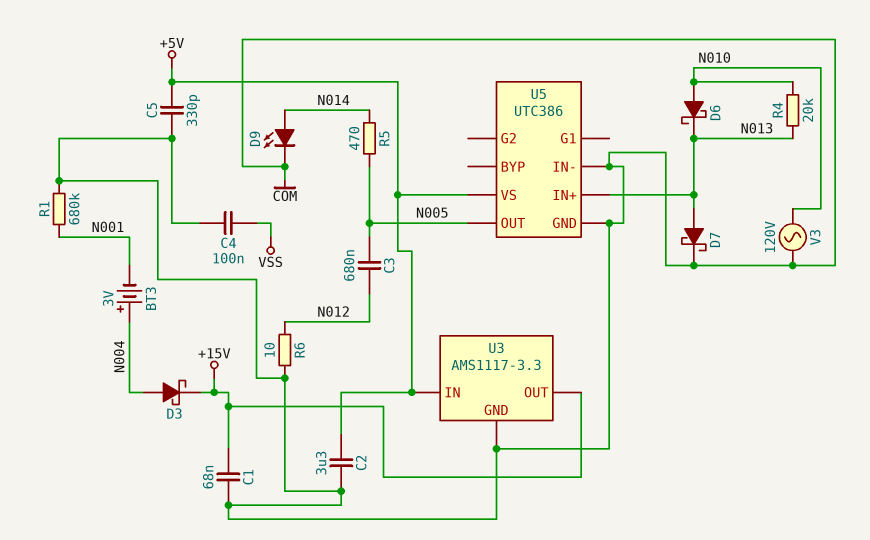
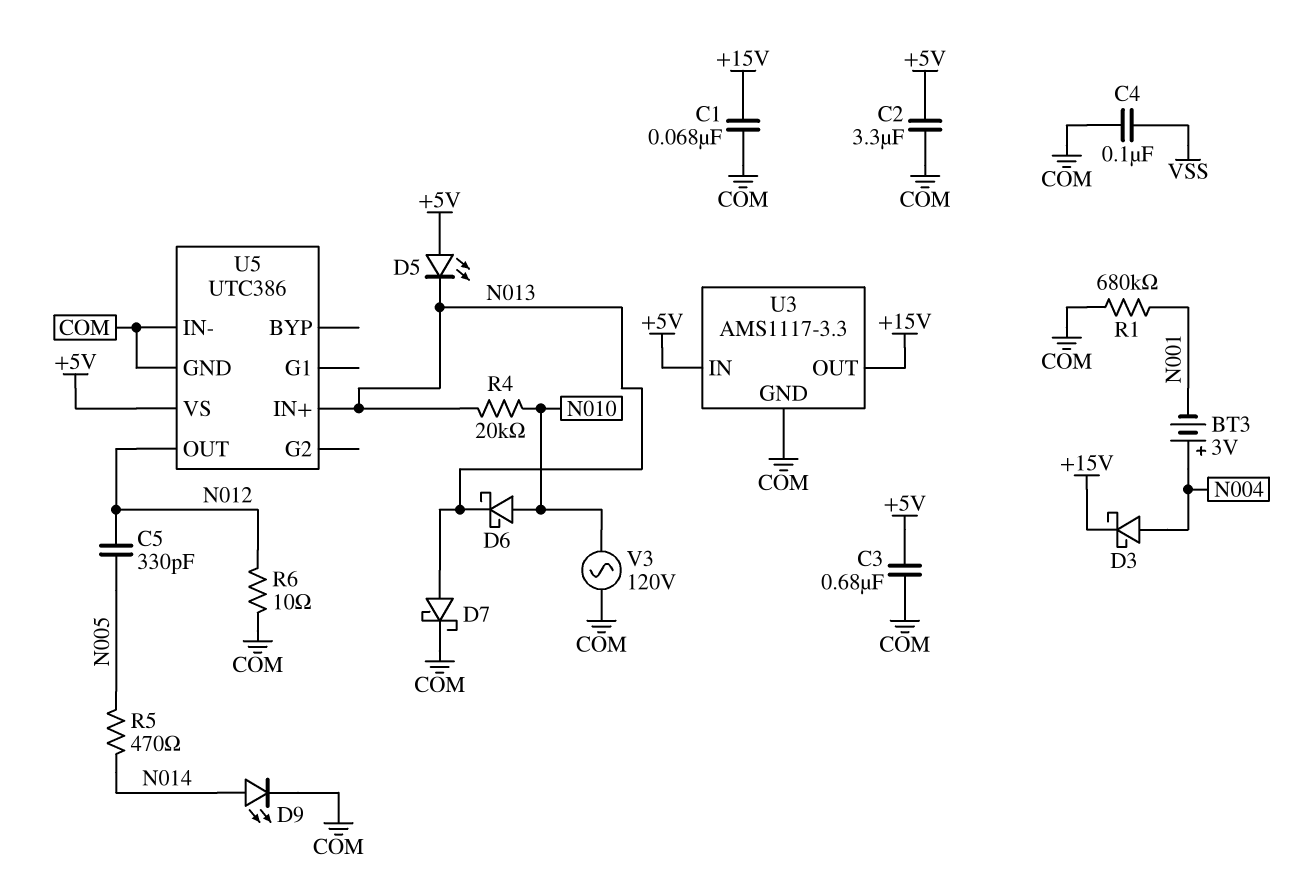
C3: 680nF (N005, N012) -> 680nF (+5V, COM)
C5: 330pF (+5V, COM) -> 330pF (N005, N012)
D5: none -> LED (A +5V, K N013)
U5 pin OUT: N005 -> N012

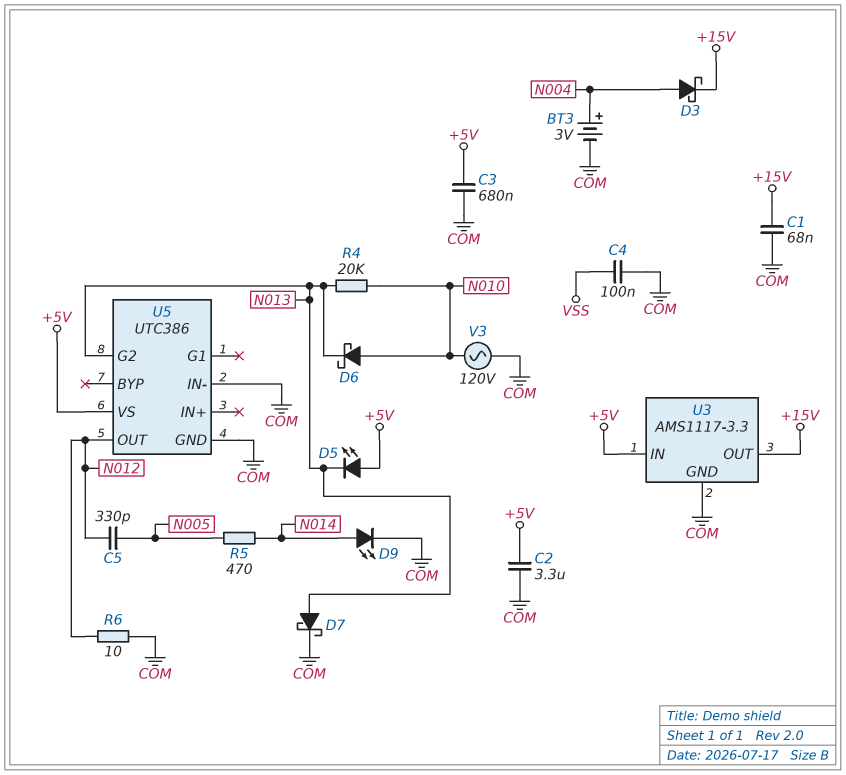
BT3: 3V (plus N004, minus N001) -> 3V (plus N004, minus COM)
R1: 680k (COM, N001) -> none
U5 pin G2: none -> N013
U5 pin IN+: N013 -> none

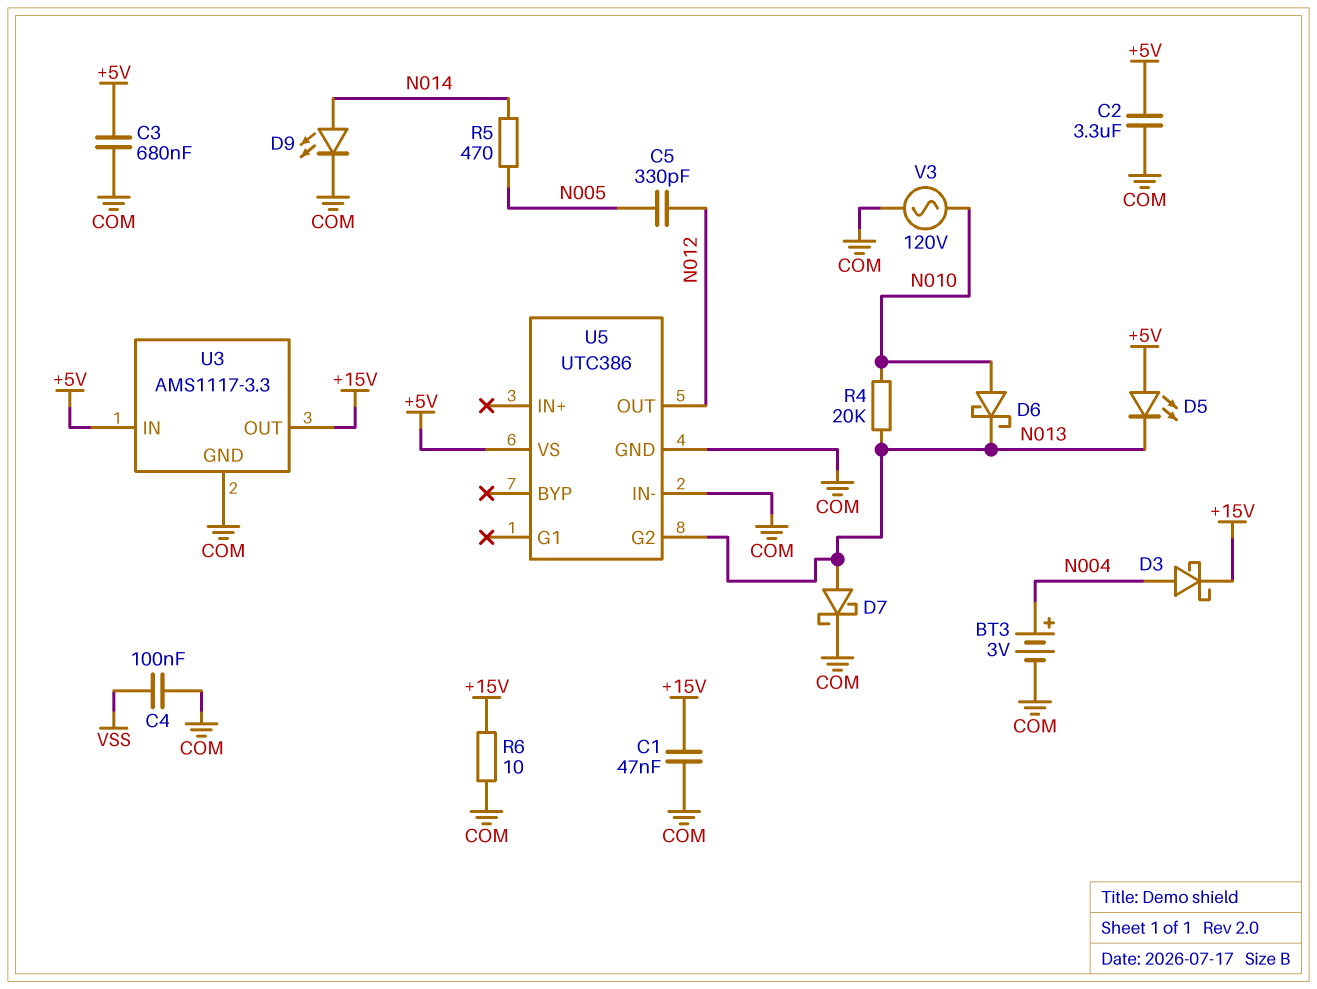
C1: 68nF (+15V, COM) -> 47nF (+15V, COM)
R6: 10 (COM, N012) -> 10 (+15V, COM)

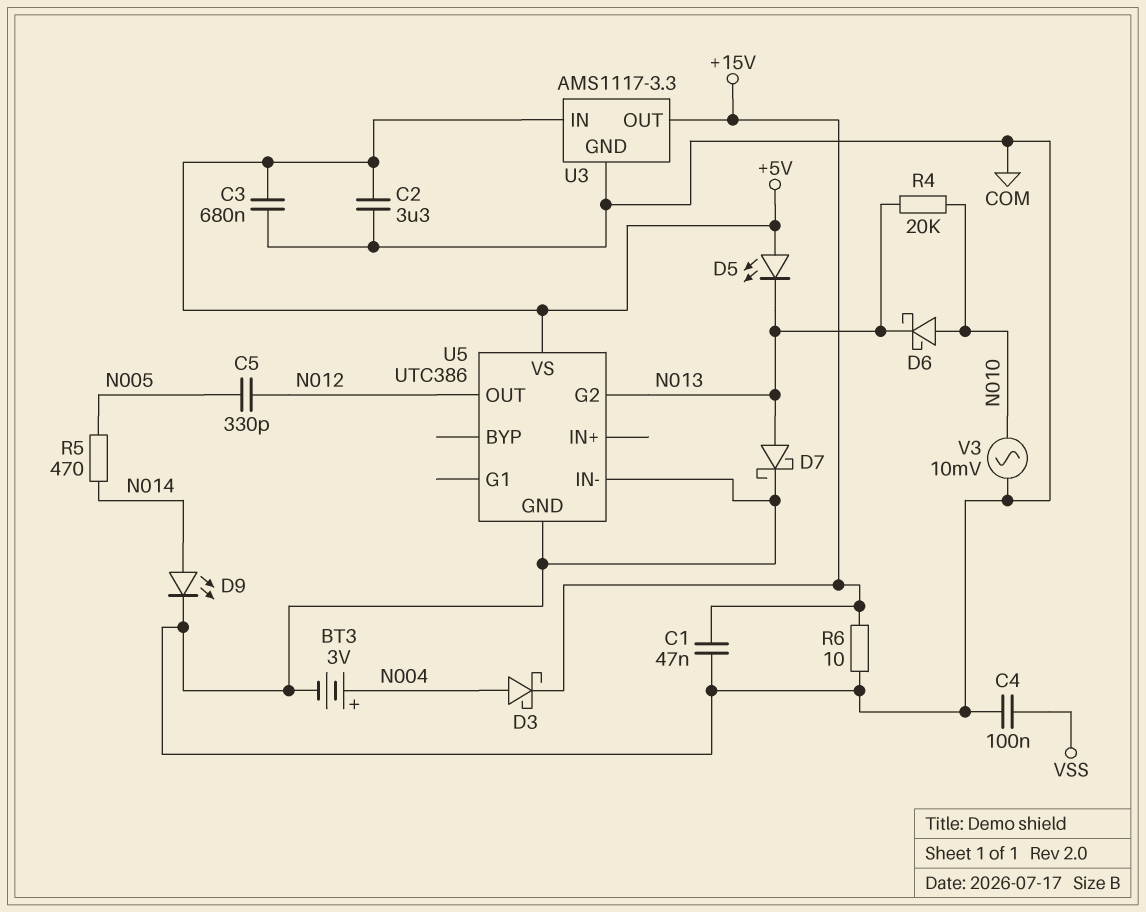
V3: AC 120V (COM, N010) -> AC 10mV (COM, N010)

